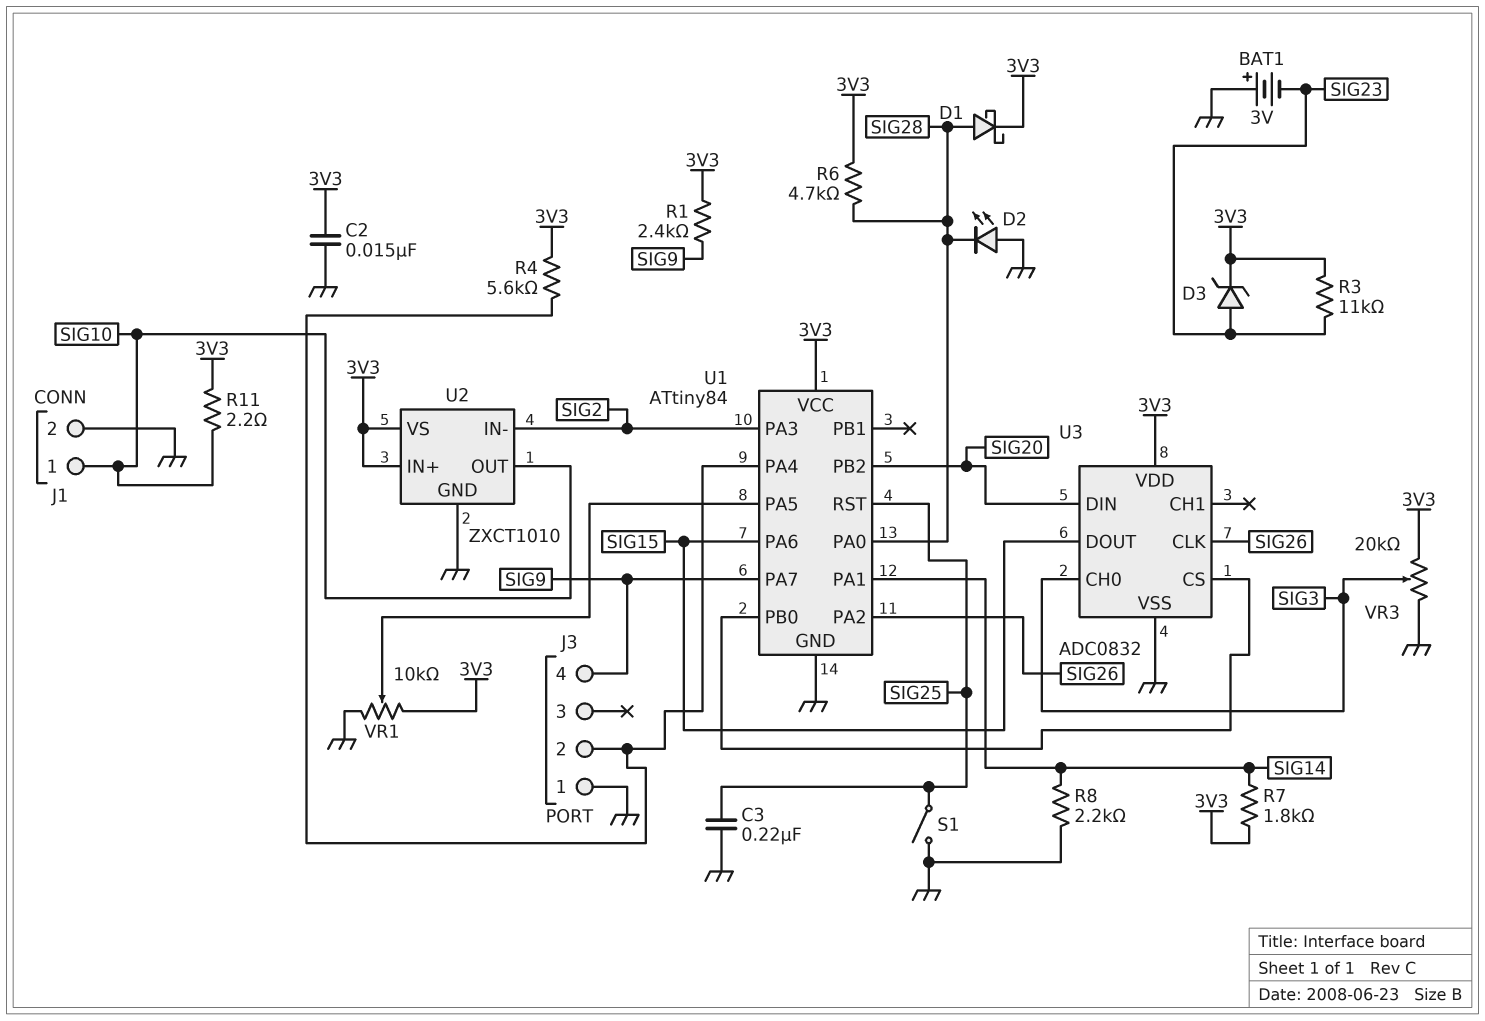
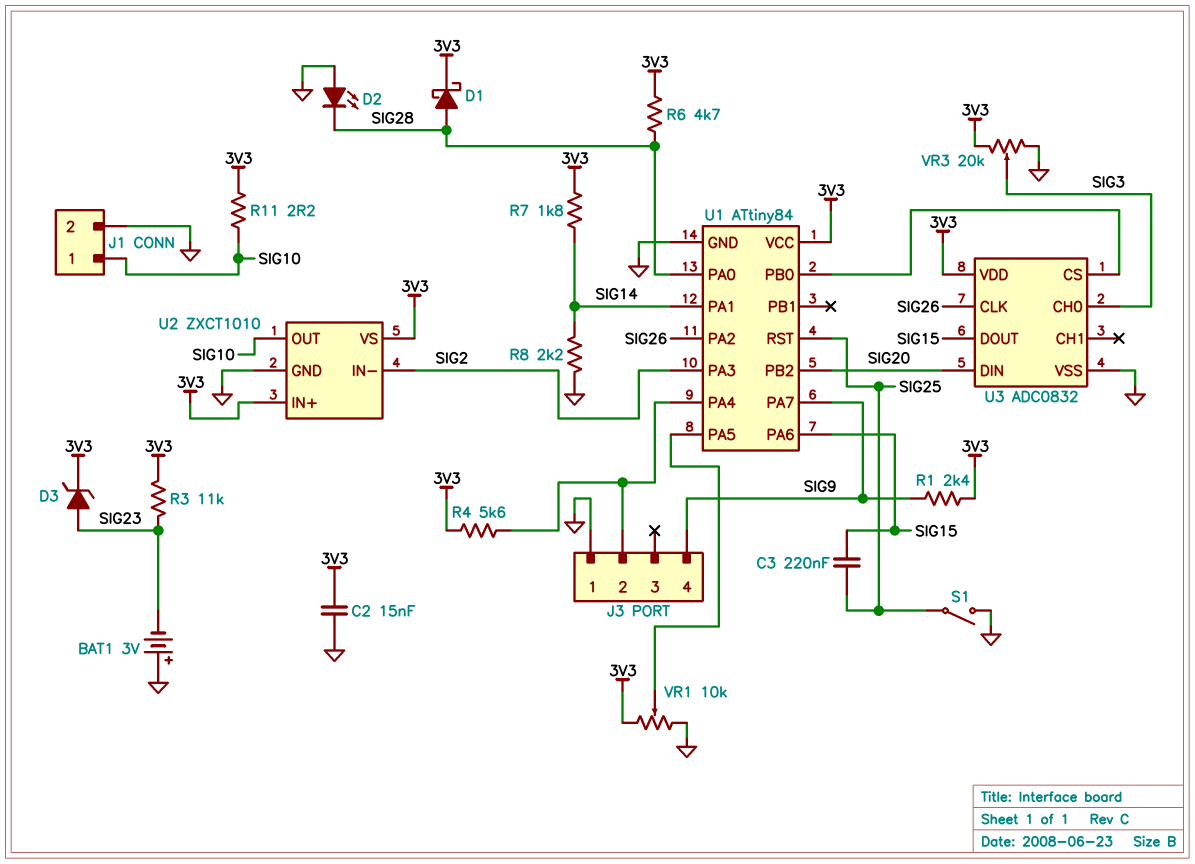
C3: 220nF (GND, SIG25) -> 220nF (SIG15, SIG25)

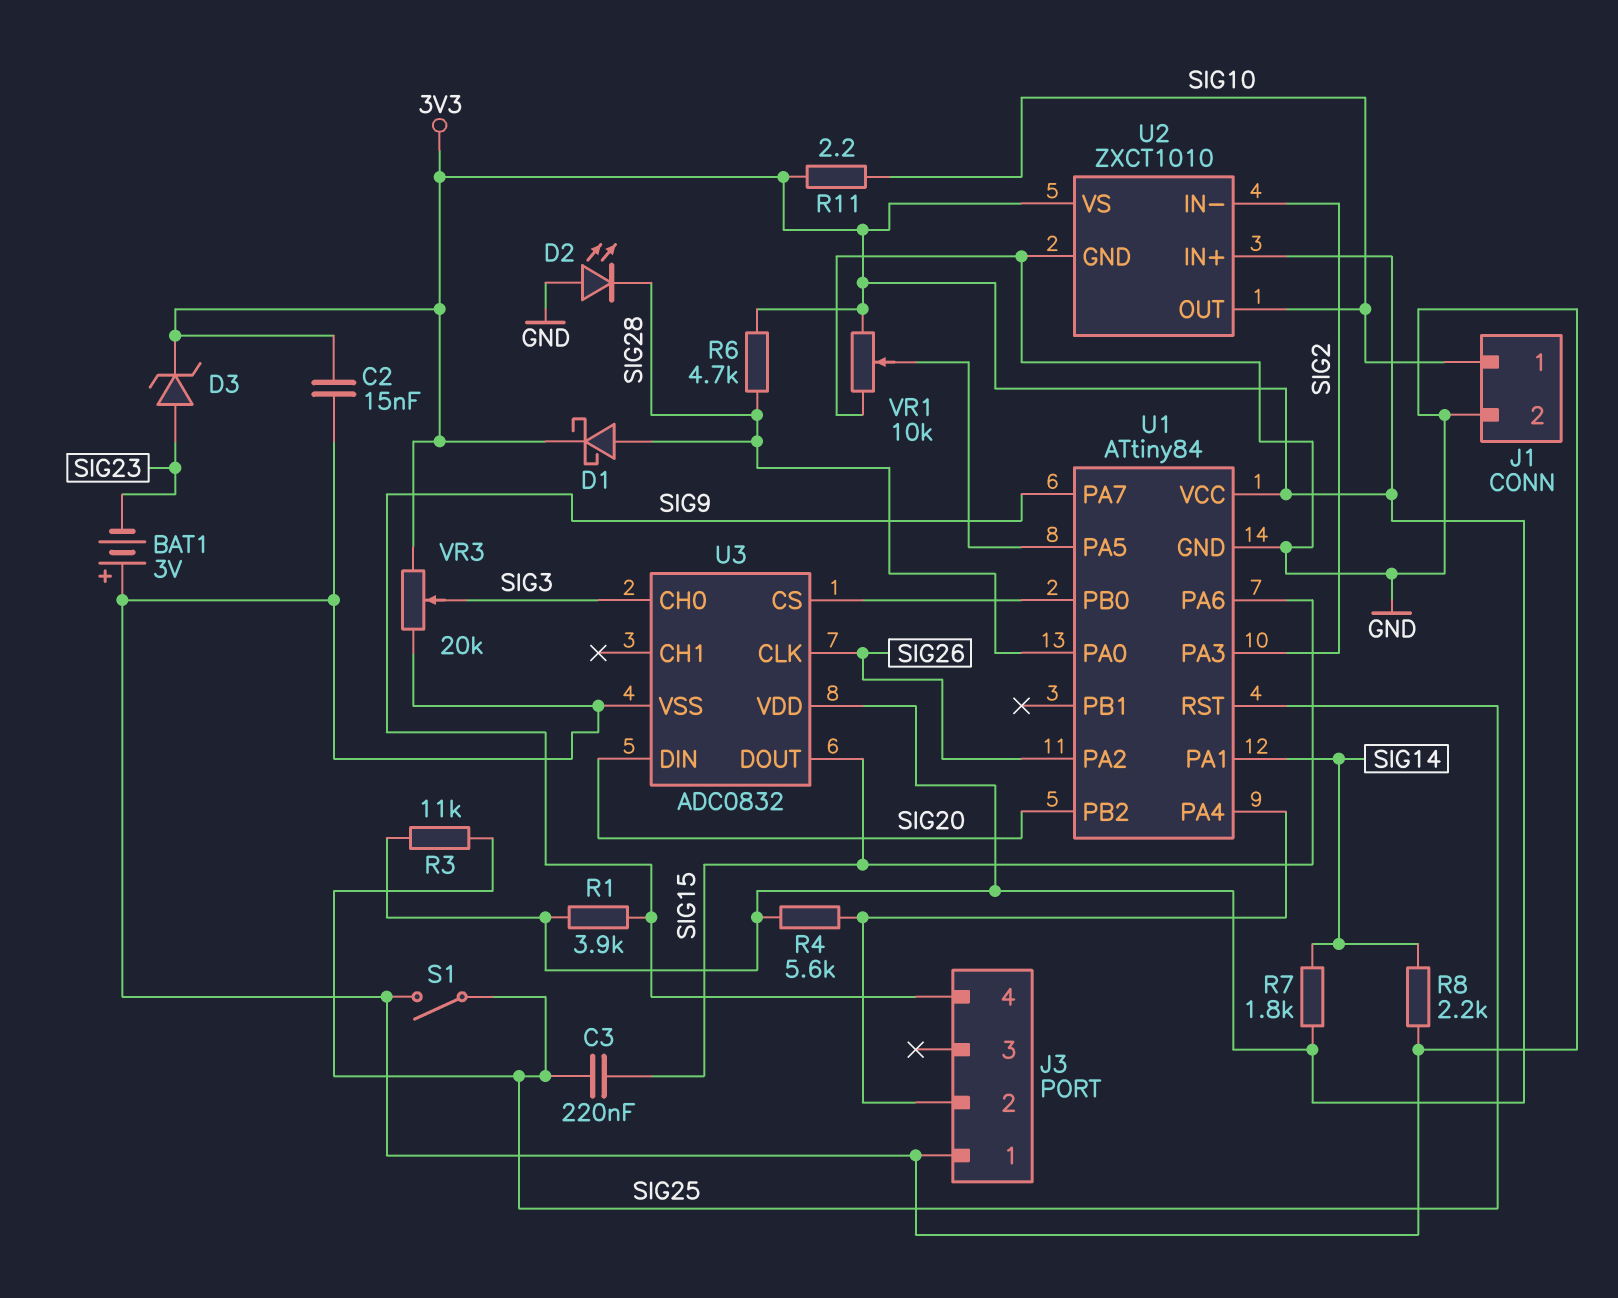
R1: 2.4k (3V3, SIG9) -> 3.9k (3V3, SIG9)
R3: 11k (3V3, SIG23) -> 11k (3V3, SIG25)

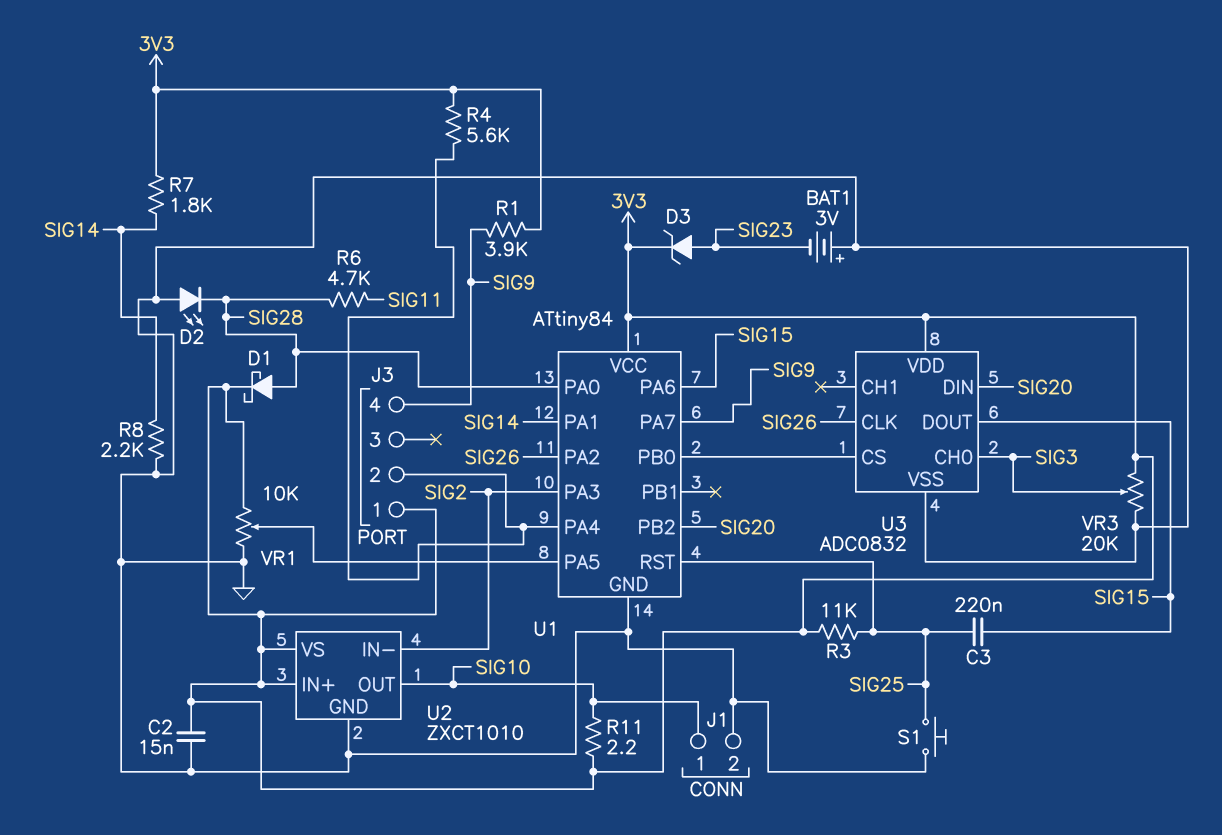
J3 pin 1: GND -> 3V3
R6: 4.7k (3V3, SIG28) -> 4.7k (SIG11, SIG28)
S1: switch (GND, SIG25) -> button (GND, SIG25)

